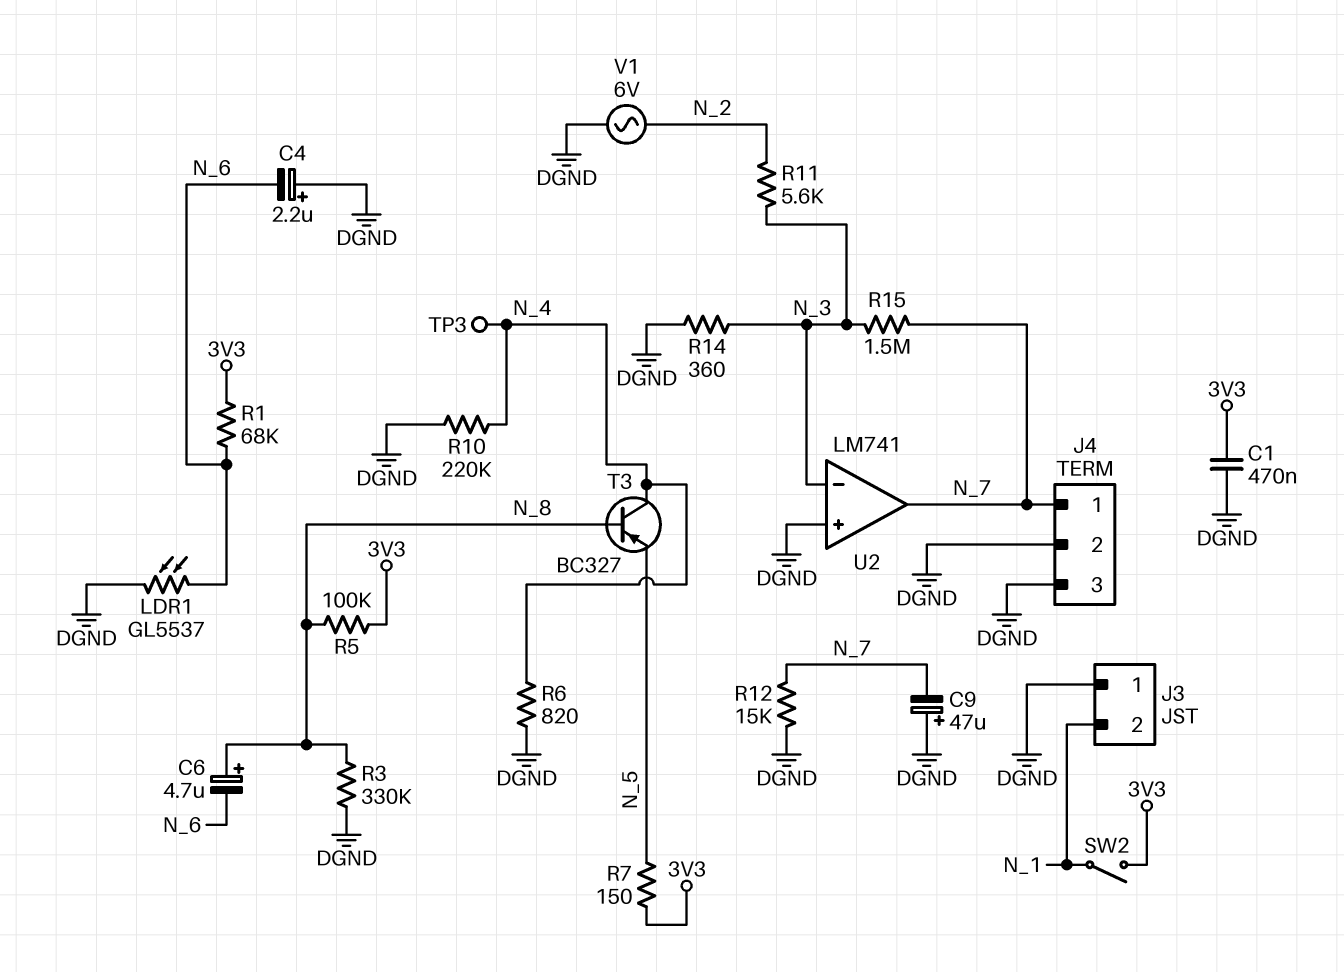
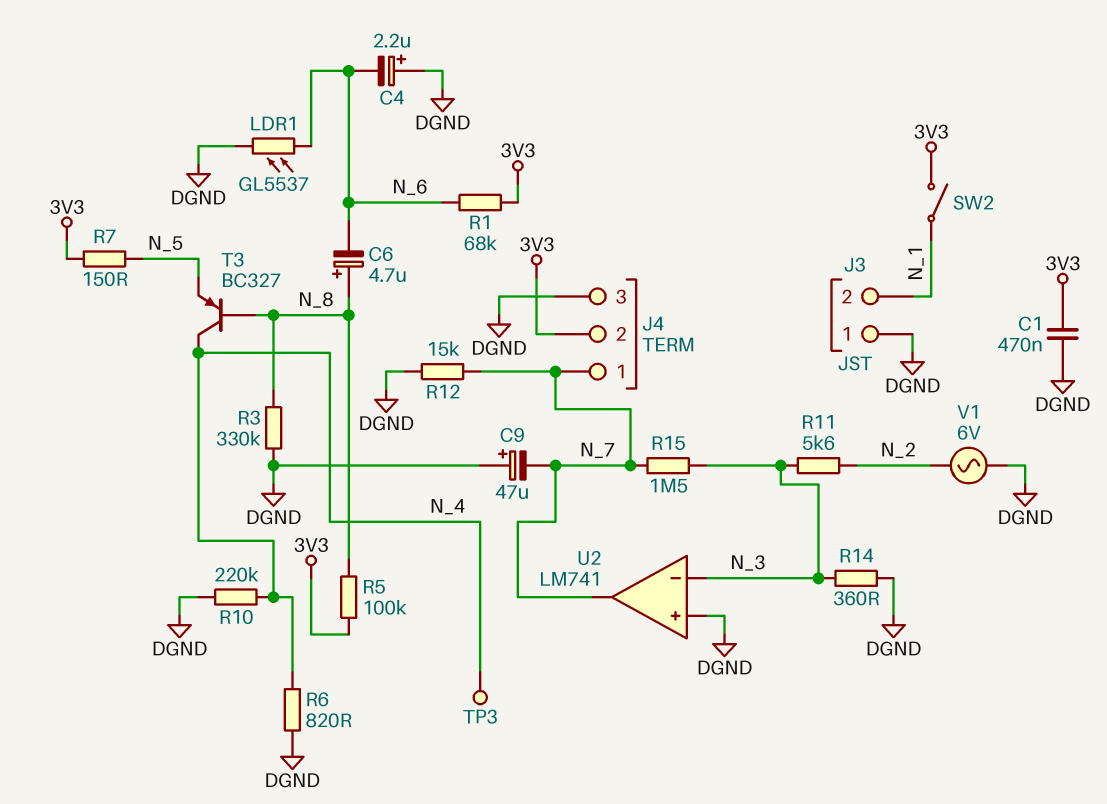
J4 pin 2: DGND -> 3V3

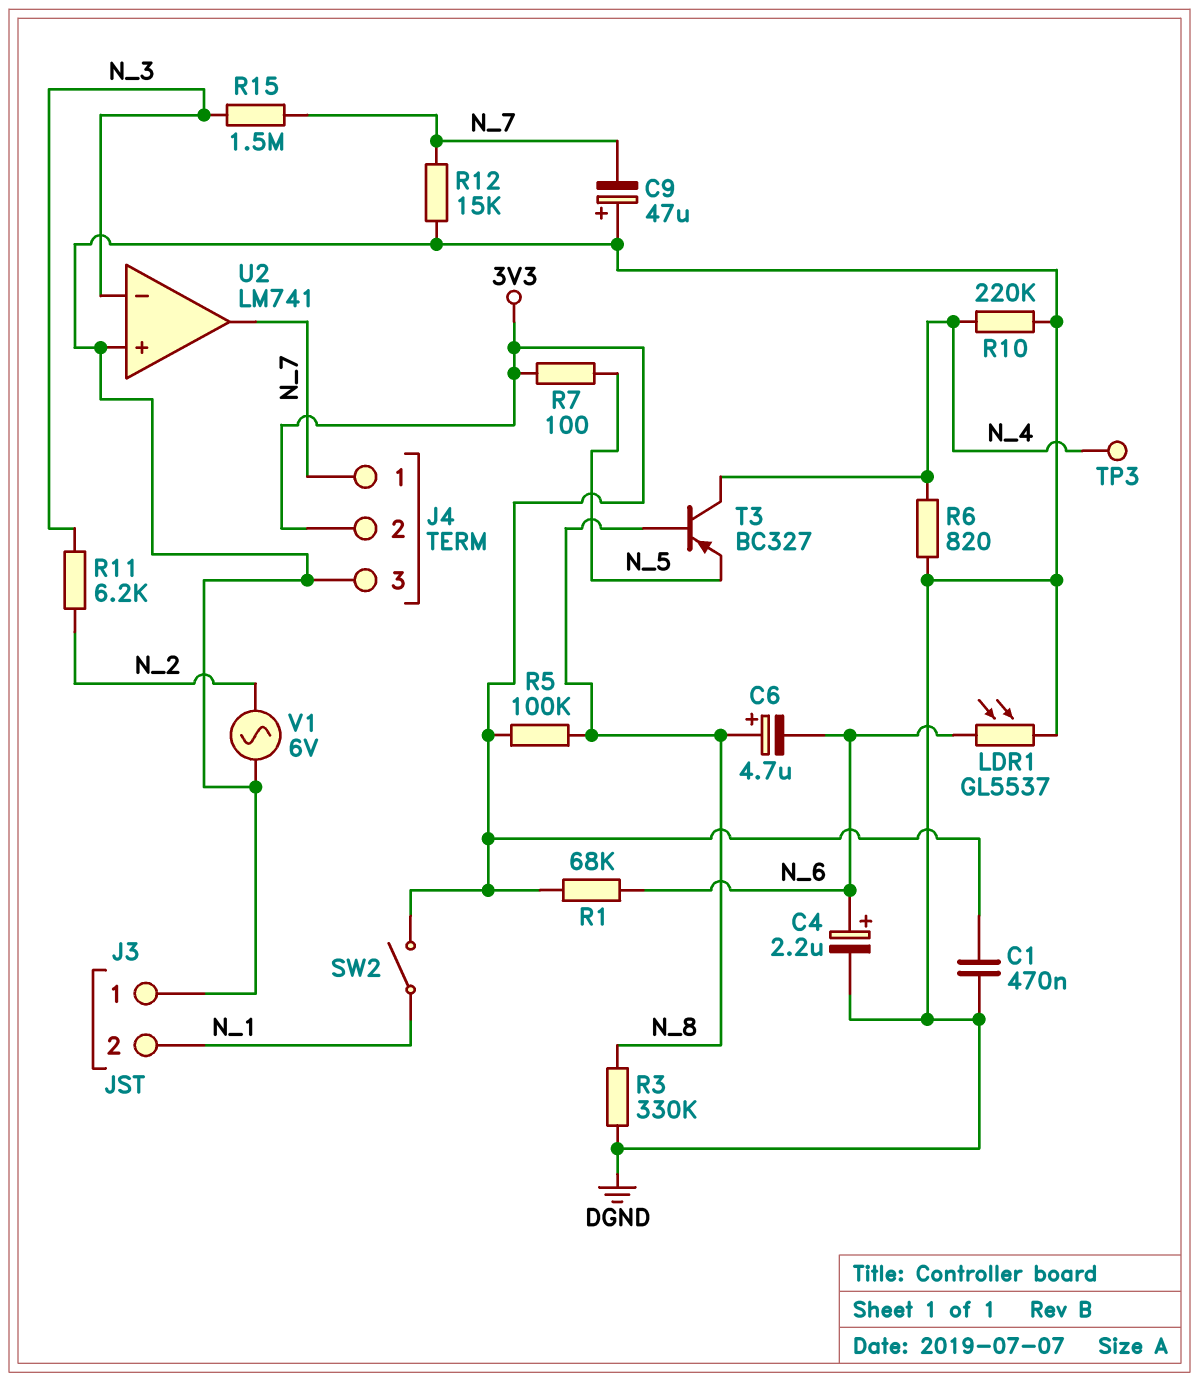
C4: 2.2uF (plus DGND, minus N_6) -> 2.2uF (plus N_6, minus DGND)
R7: 150 (3V3, N_5) -> 100 (3V3, N_5)
R11: 5.6k (N_2, N_3) -> 6.2k (N_2, N_3)
R14: 360 (DGND, N_3) -> none

